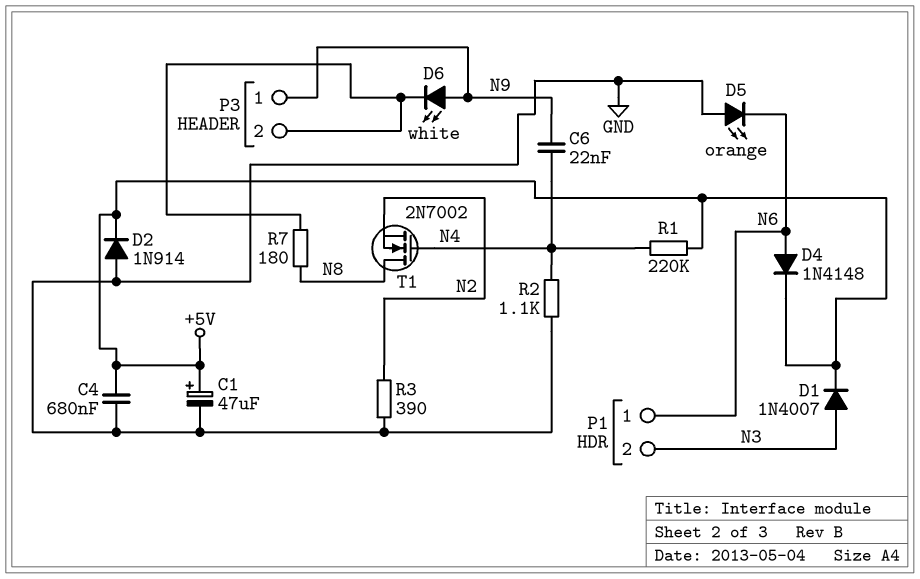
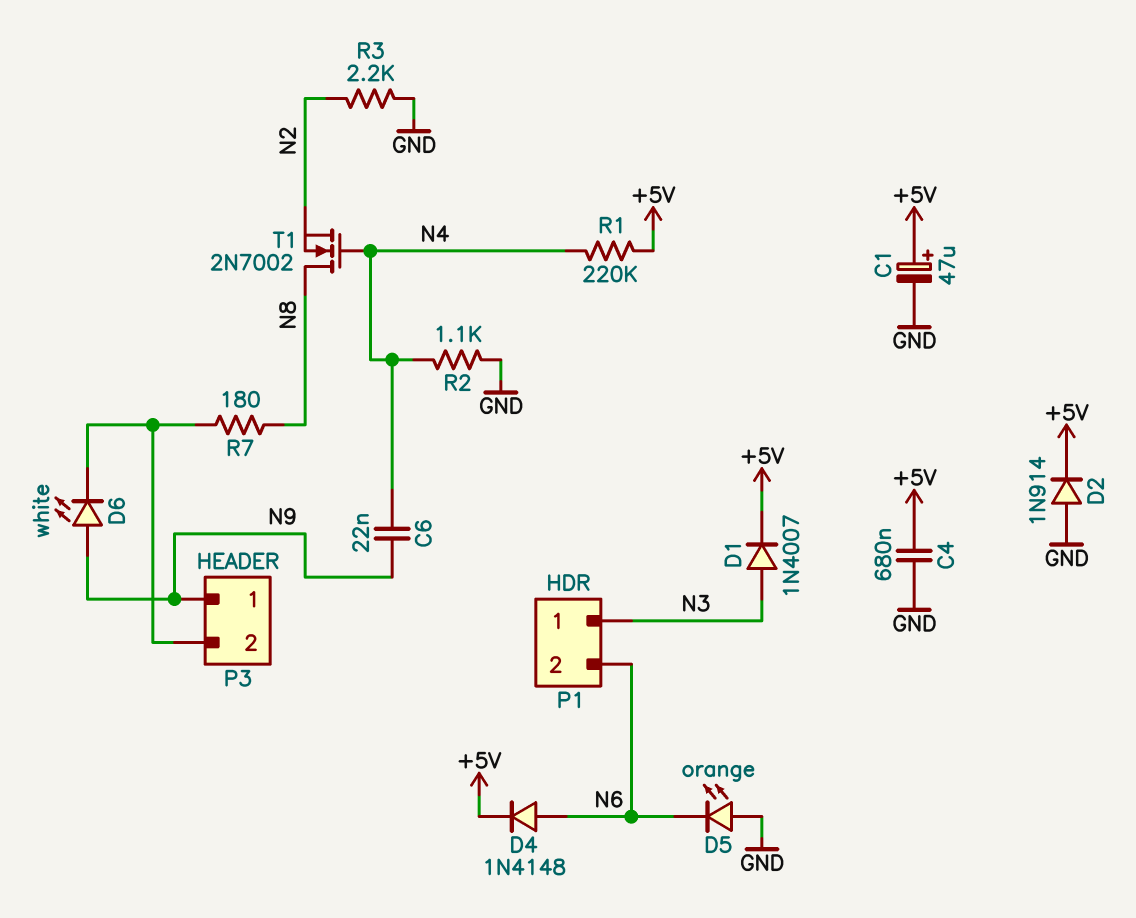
P1 pin 1: N6 -> N3
P1 pin 2: N3 -> N6
R3: 390 (GND, N2) -> 2.2k (GND, N2)

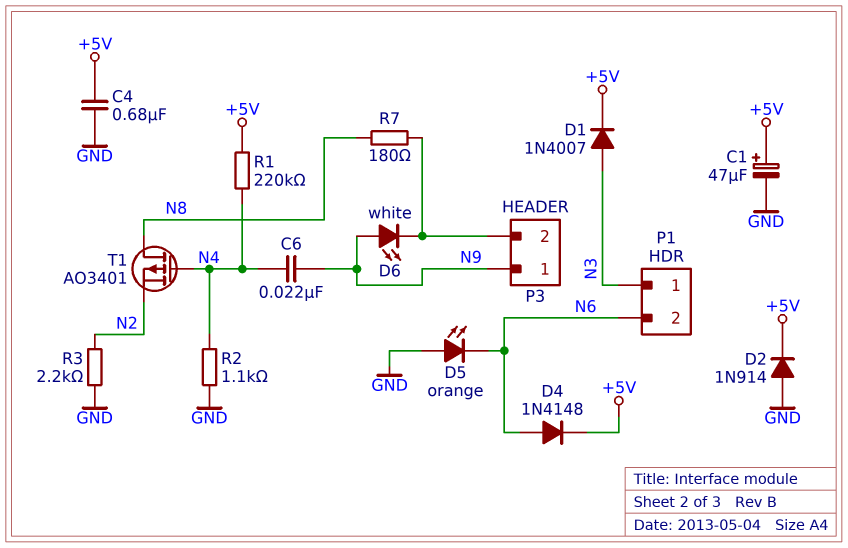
T1: NMOS 2N7002 (G N4, D N8, S N2) -> PMOS AO3401 (G N4, D N8, S N2)

